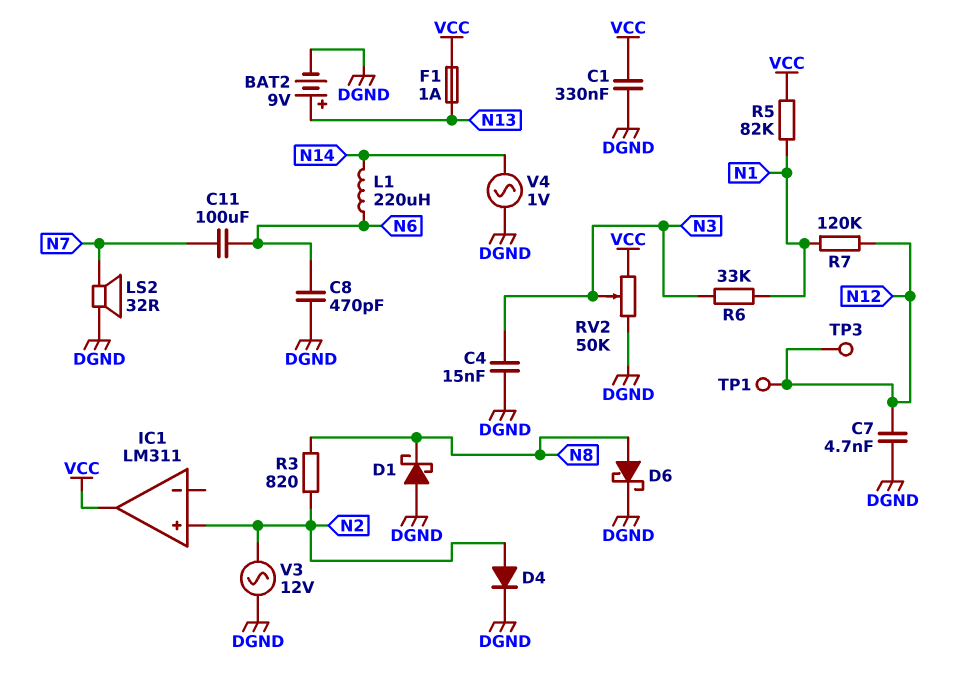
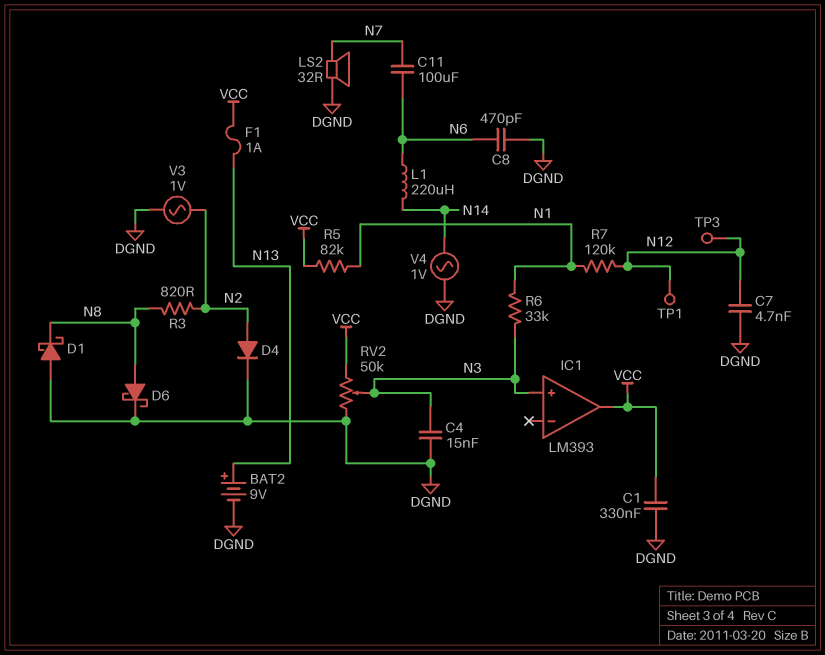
IC1: LM311 -> LM393
IC1 pin in+: N2 -> N3
V3: AC 12V (DGND, N2) -> AC 1V (DGND, N2)

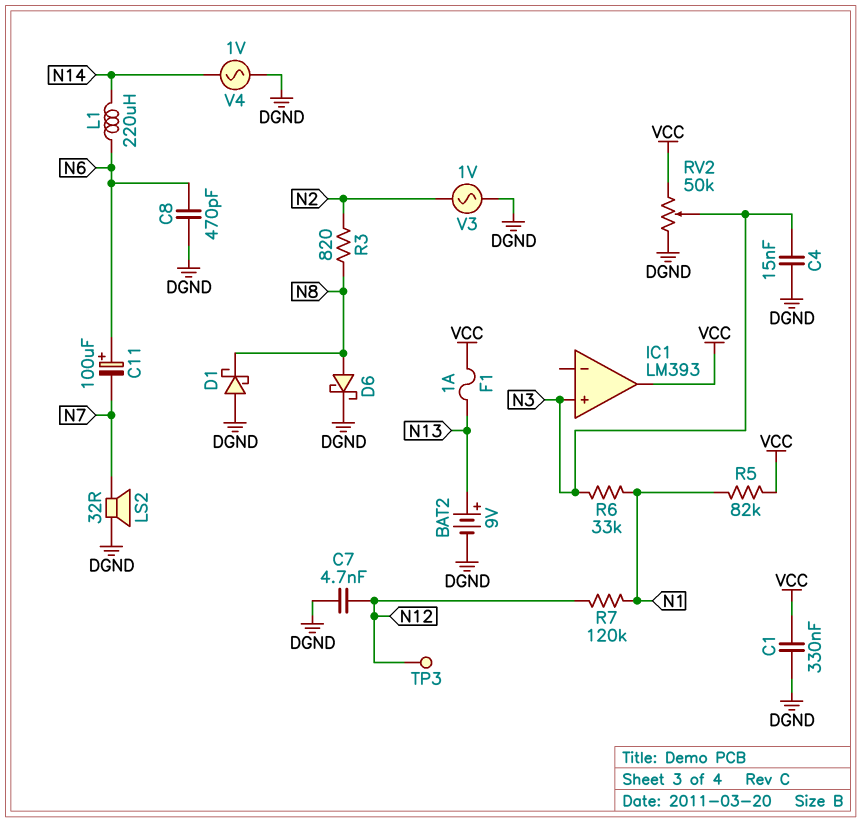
C11: 100uF (N6, N7) -> 100uF (plus N6, minus N7)
D4: diode (A N2, K DGND) -> none
TP1: test point (N12) -> none

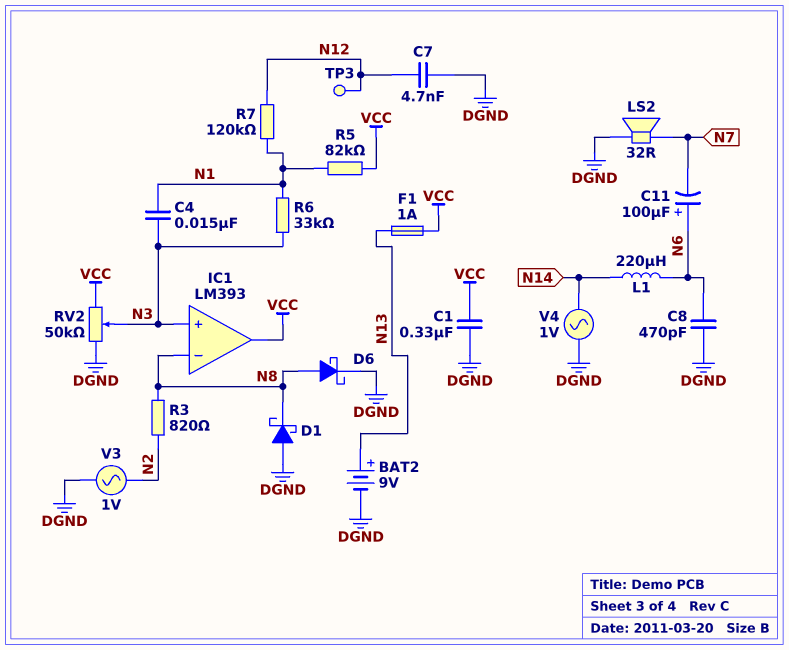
C4: 15nF (DGND, N3) -> 15nF (N1, N3)
IC1 pin in-: none -> N8

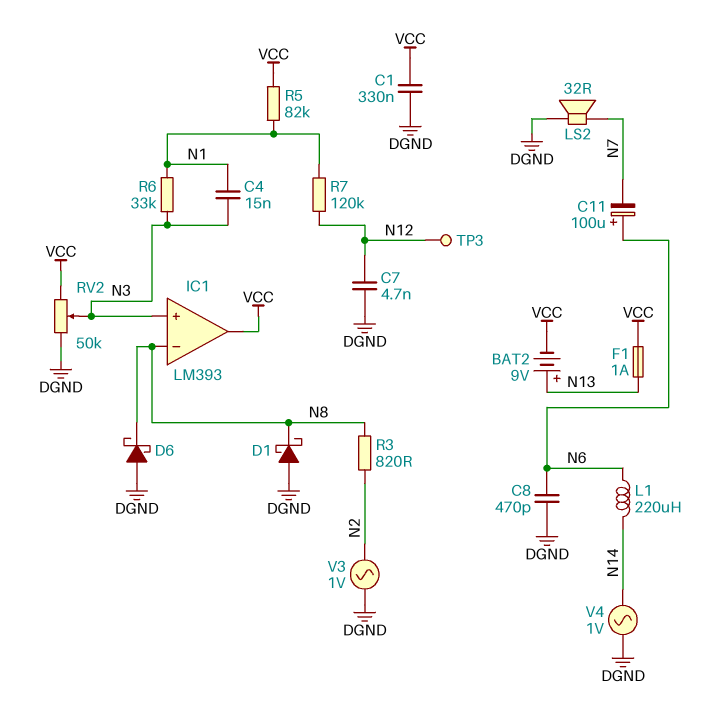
BAT2: 9V (plus N13, minus DGND) -> 9V (plus N13, minus VCC)
D6: schottky (A N8, K DGND) -> schottky (A DGND, K N8)

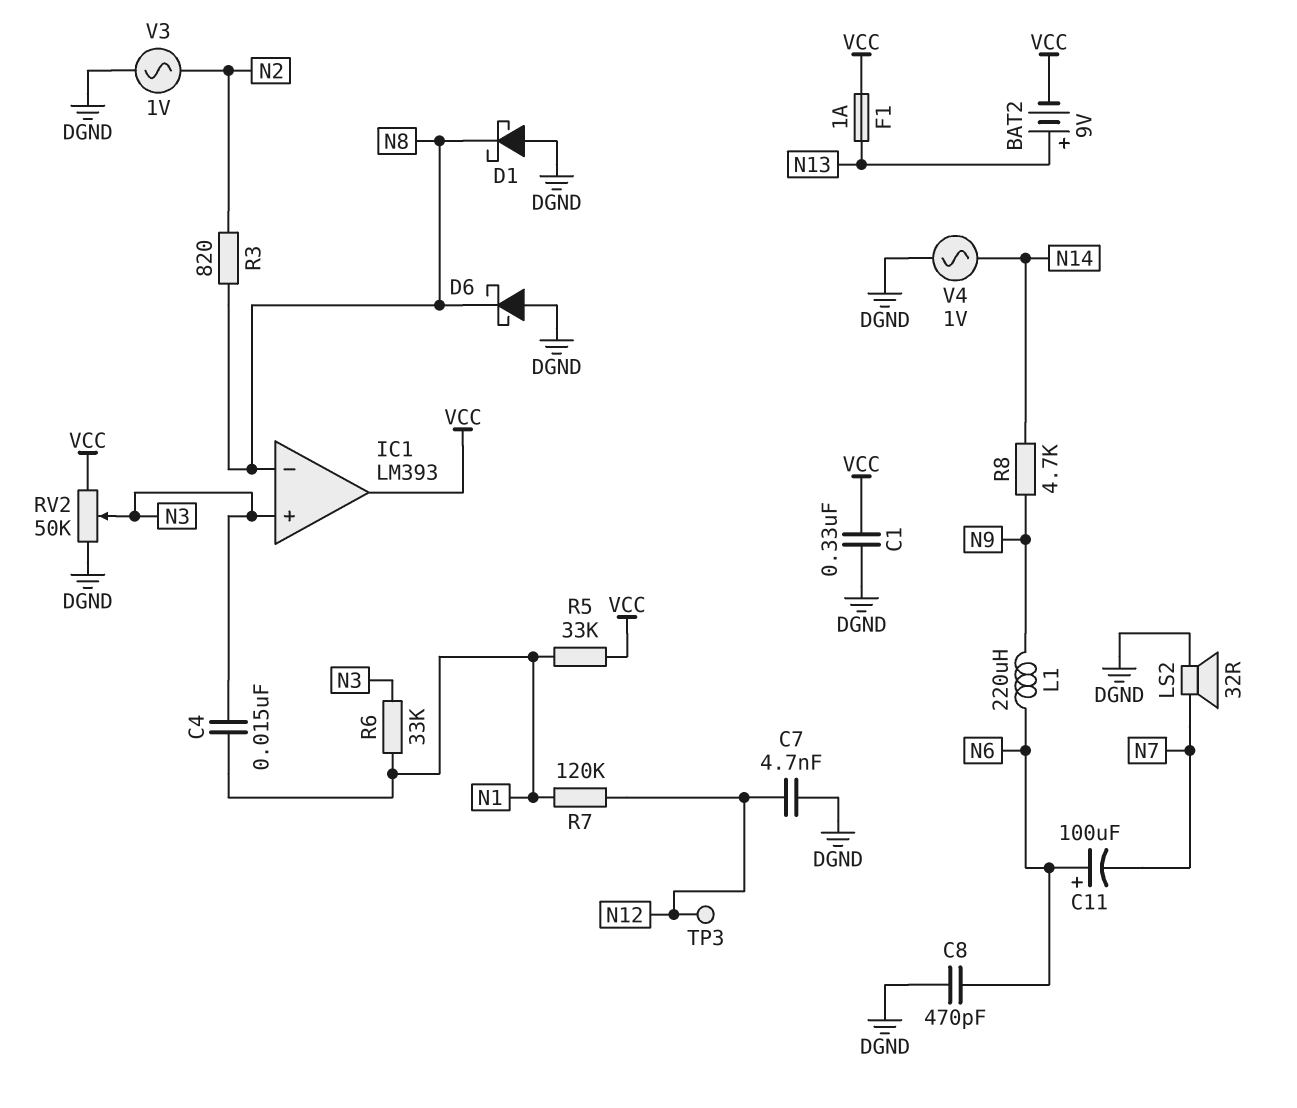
L1: 220uH (N6, N14) -> 220uH (N6, N9)
R5: 82k (N1, VCC) -> 33k (N1, VCC)
R8: none -> 4.7k (N9, N14)

